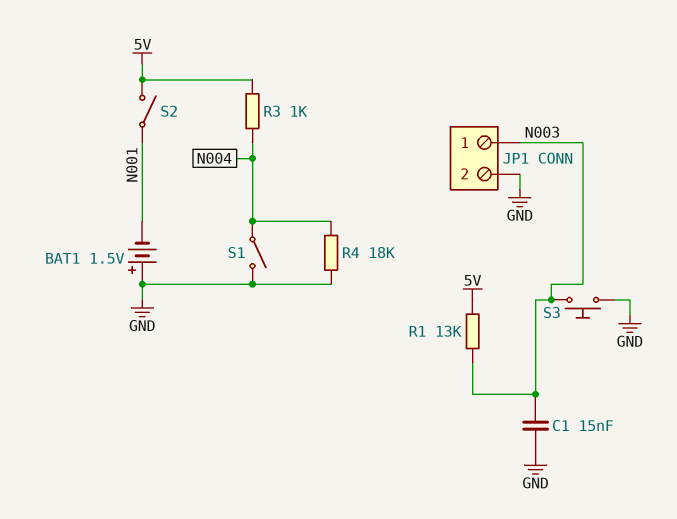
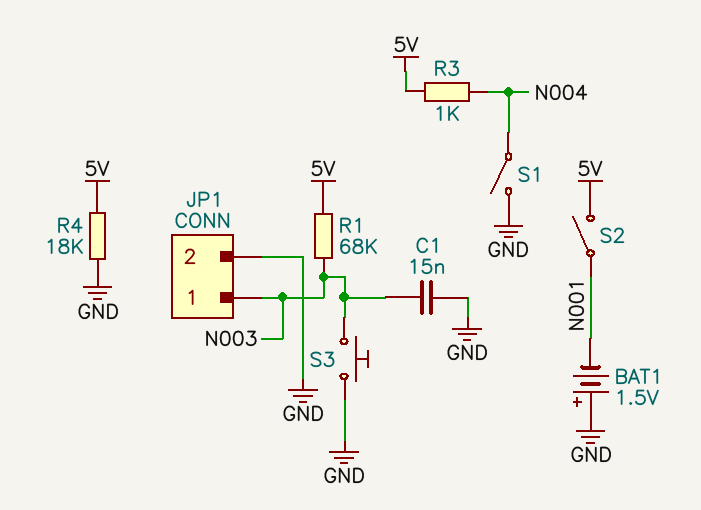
R1: 13k (5V, N003) -> 68k (5V, N003)
R4: 18k (GND, N004) -> 18k (5V, GND)

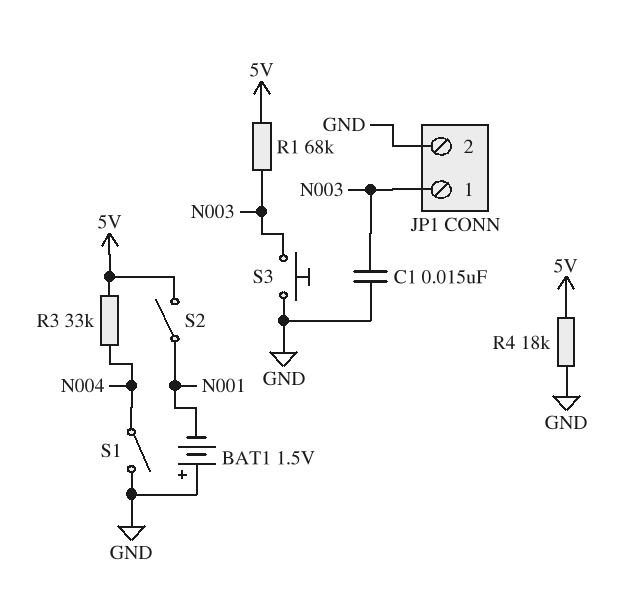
R3: 1k (5V, N004) -> 33k (5V, N004)

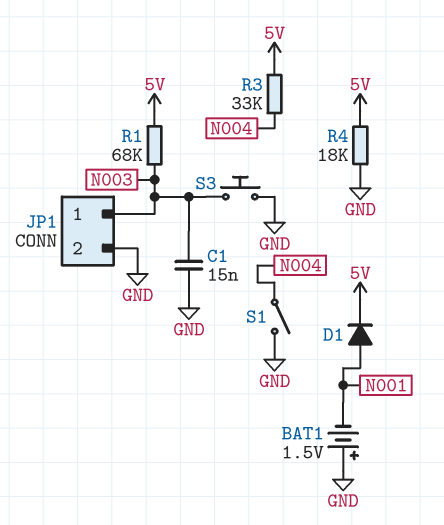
D1: none -> diode (A N001, K 5V)
S2: switch (5V, N001) -> none

